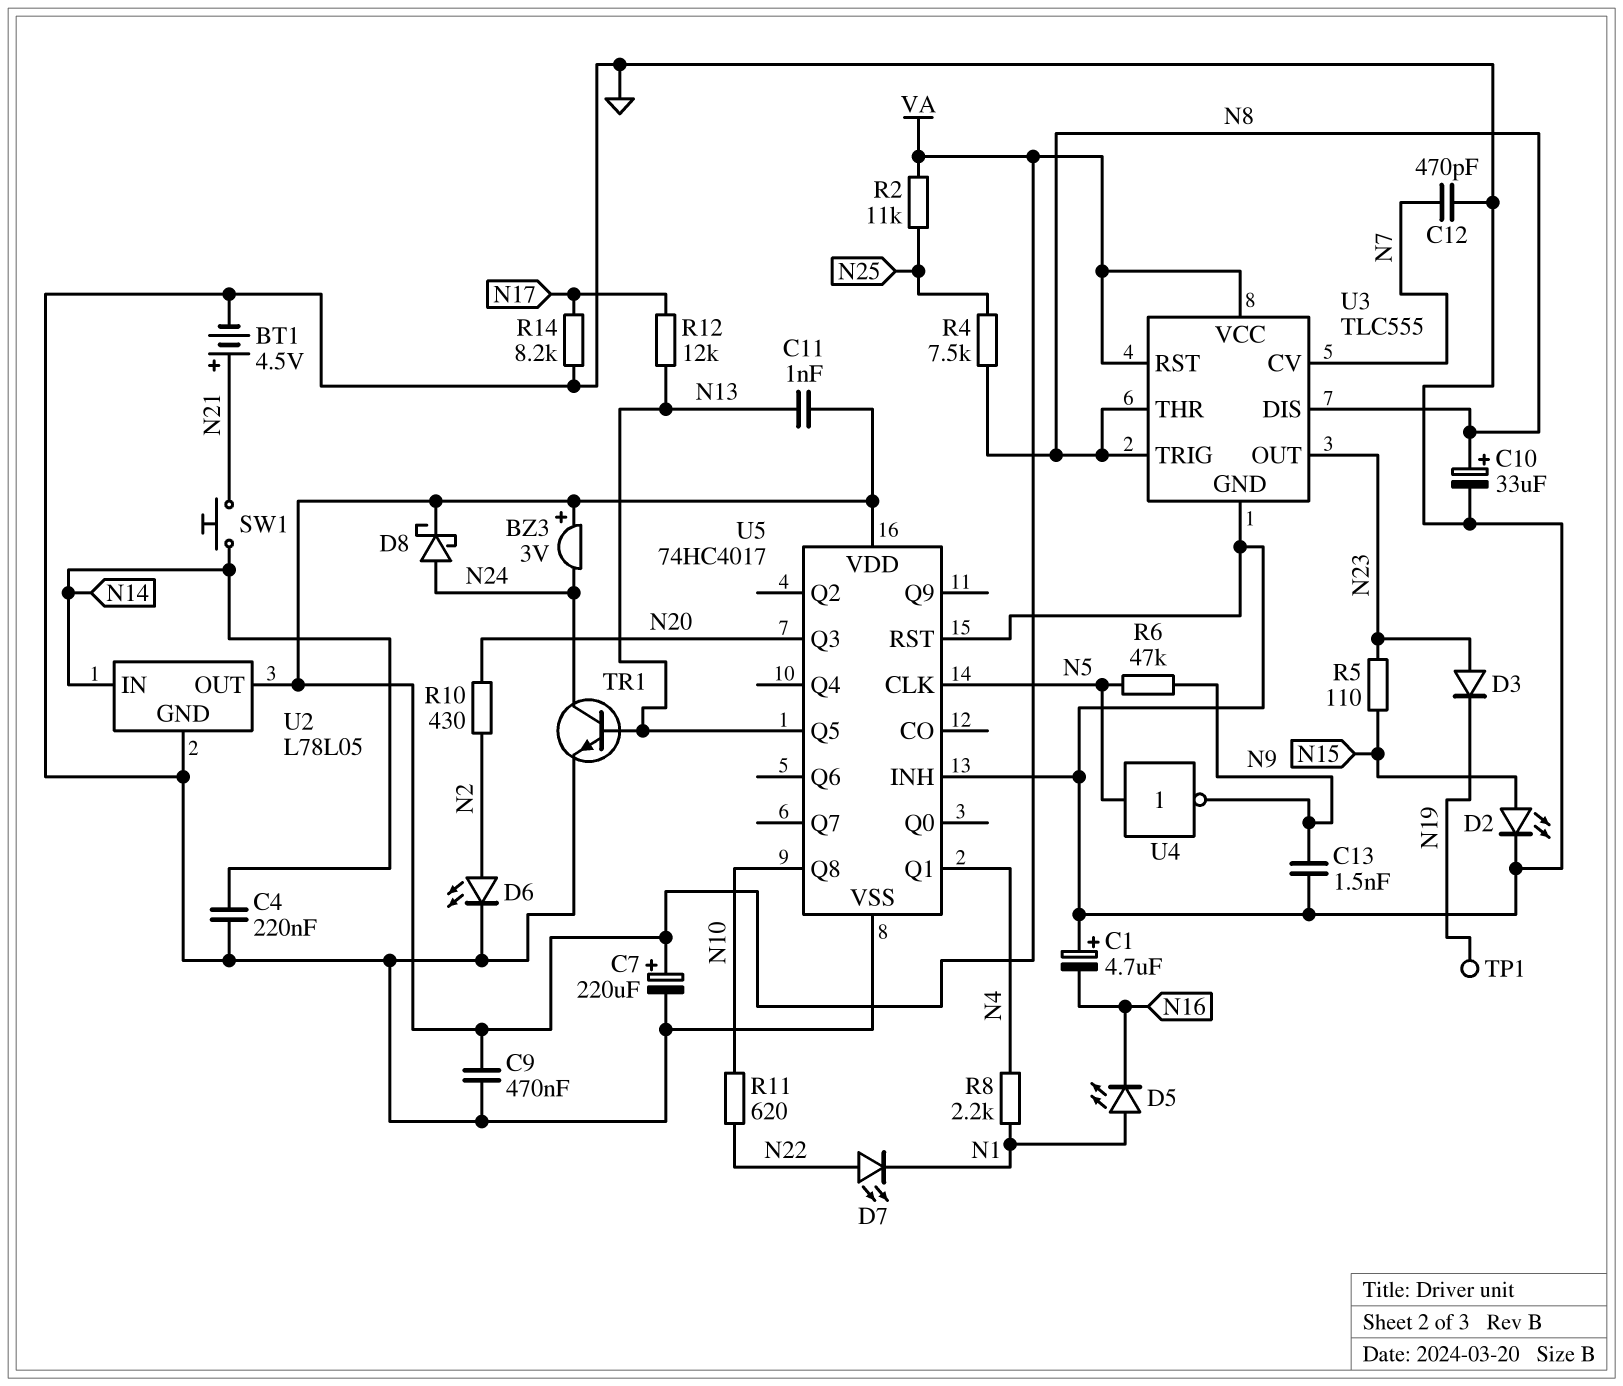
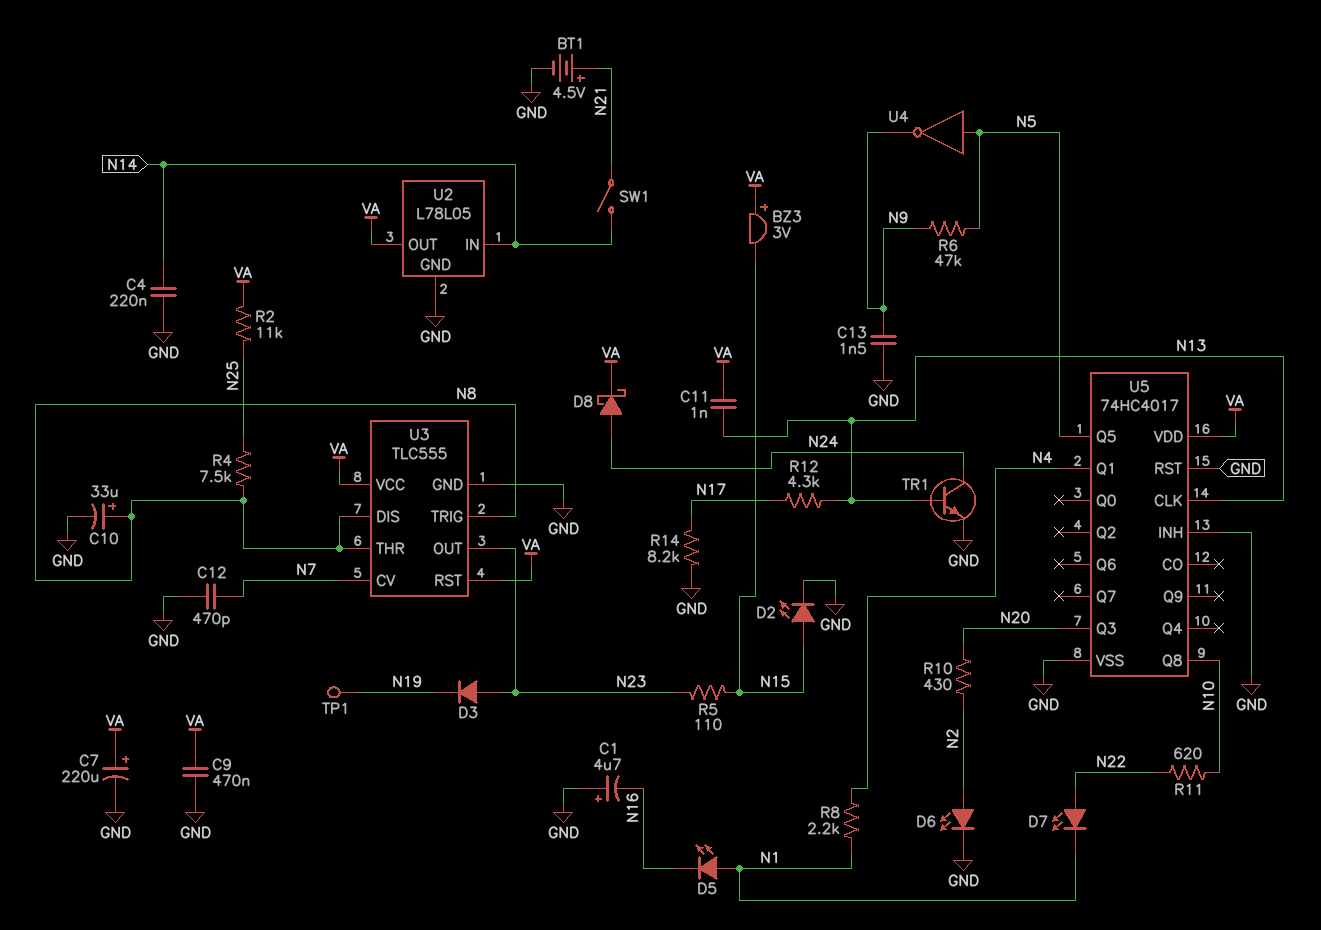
BZ3: buzzer 3V (plus VA, minus N24) -> buzzer 3V (plus VA, minus N15)
R12: 12k (N13, N17) -> 4.3k (N13, N17)
SW1: button (N14, N21) -> switch (N14, N21)
U5 pin CLK: N5 -> N13
U5 pin Q5: N13 -> N5

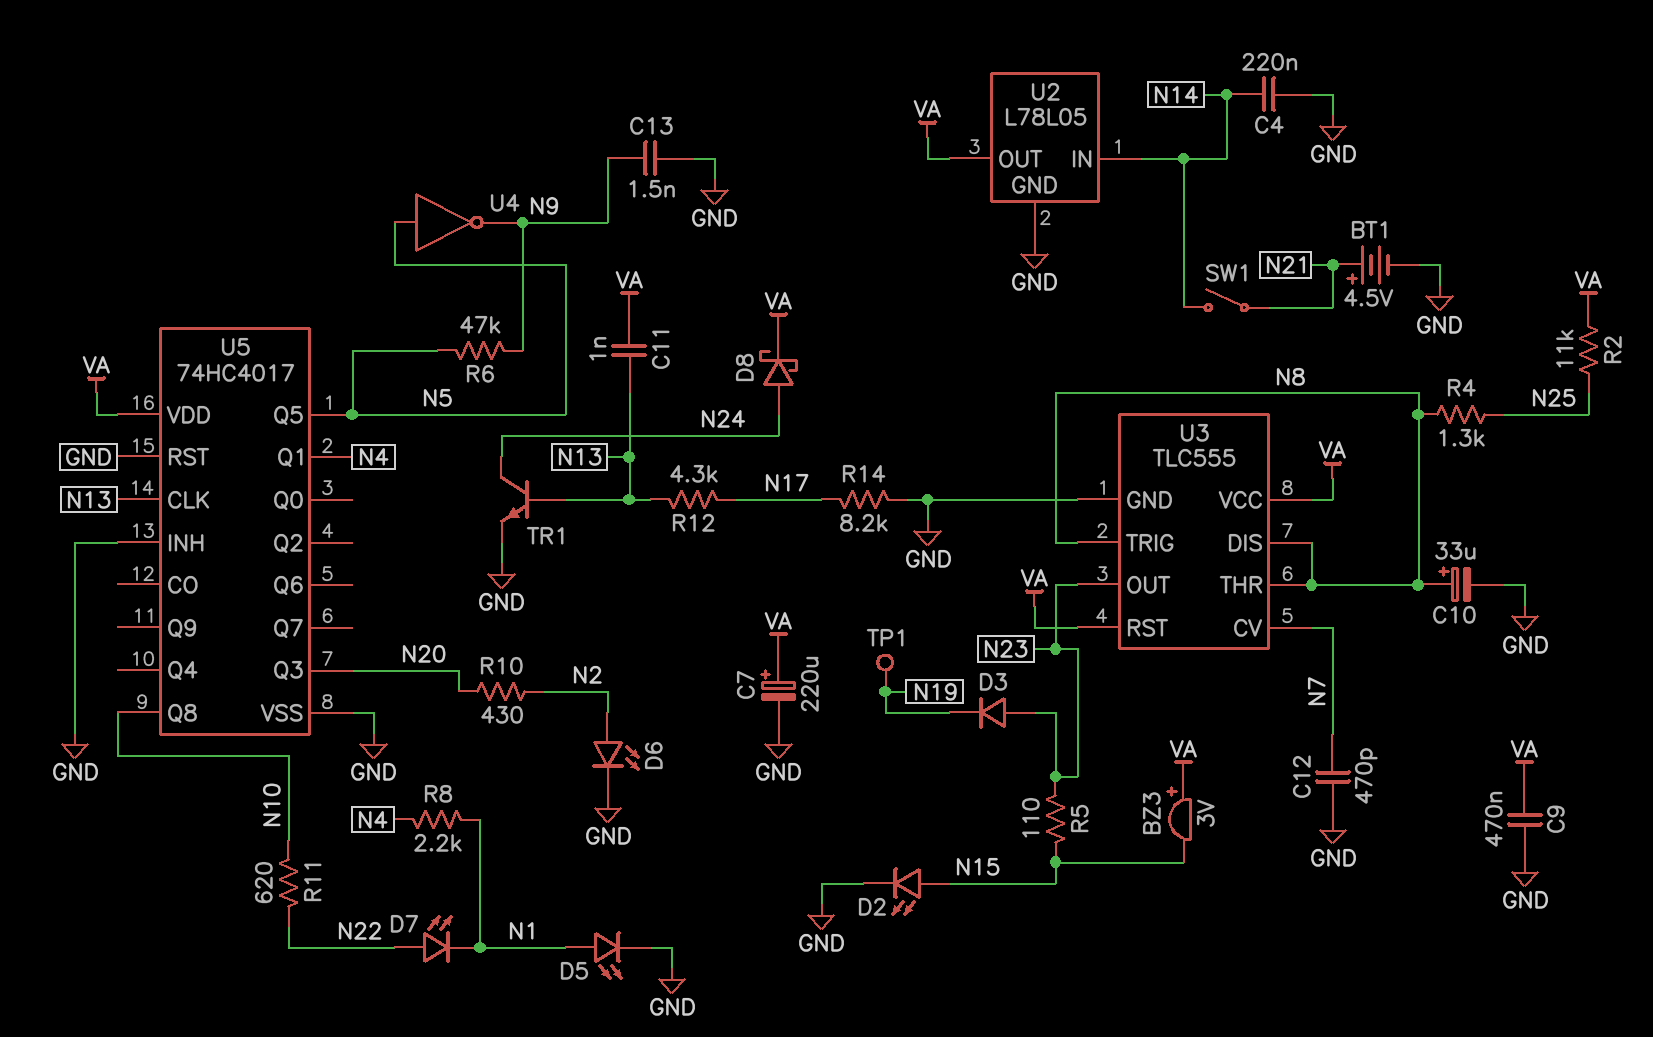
C1: 4.7uF (plus GND, minus N16) -> none
D5: LED (A N1, K N16) -> LED (A N1, K GND)
R4: 7.5k (N8, N25) -> 1.3k (N8, N25)

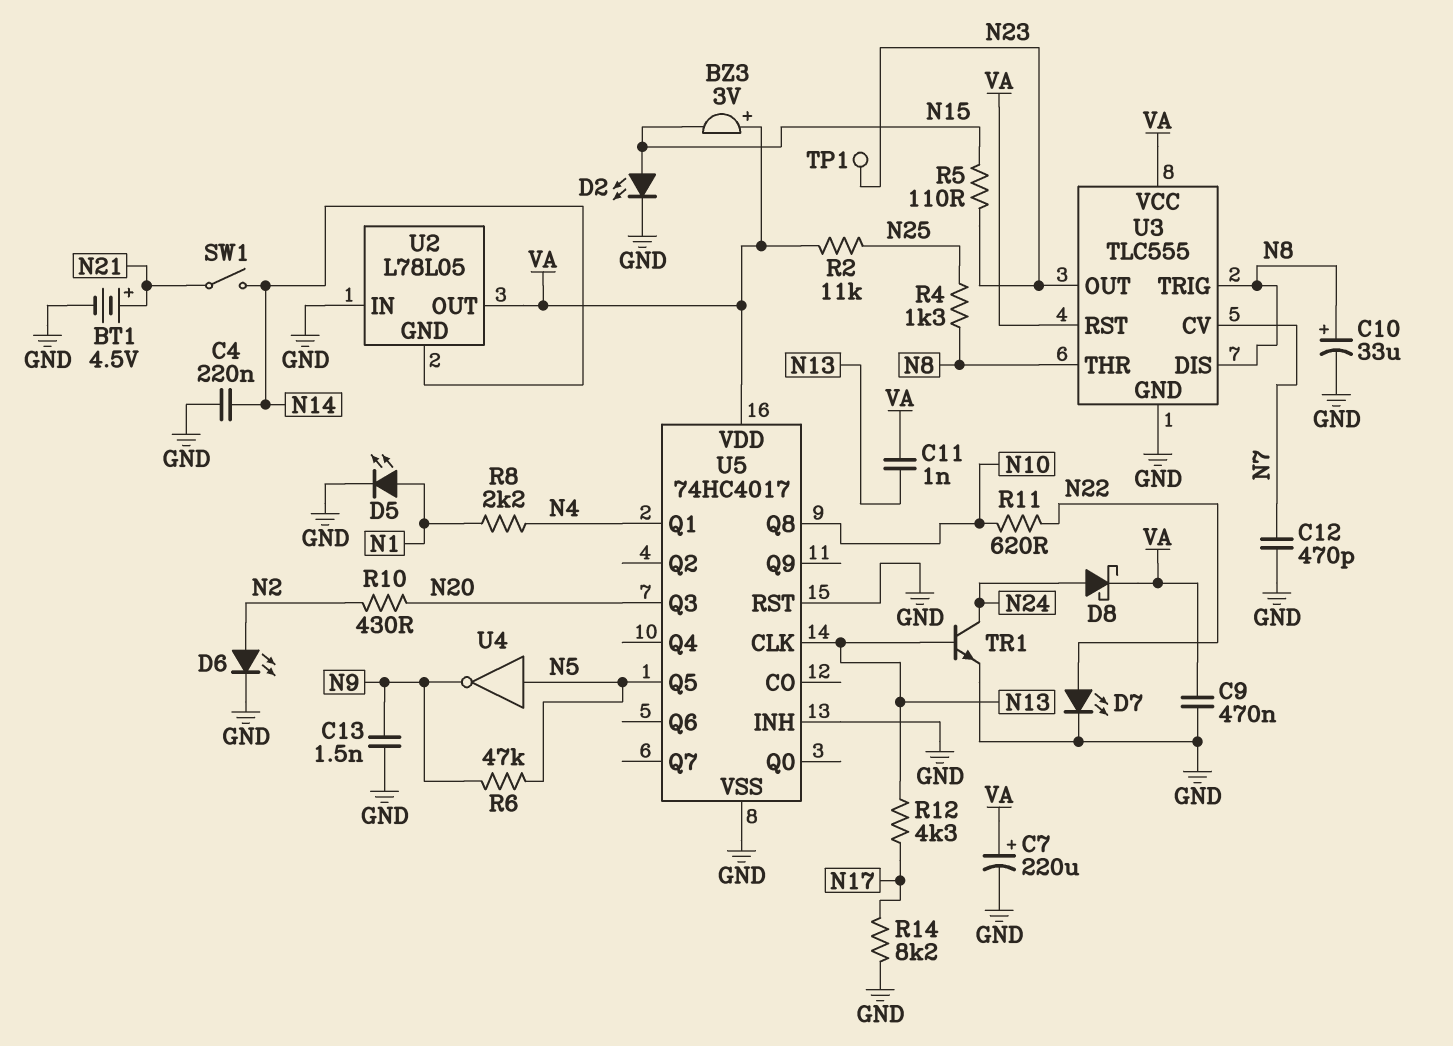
D3: diode (A N23, K N19) -> none
D7: LED (A N22, K N1) -> LED (A N22, K GND)
TP1: test point (N19) -> test point (N23)
U2 pin GND: GND -> N14
U2 pin IN: N14 -> GND

